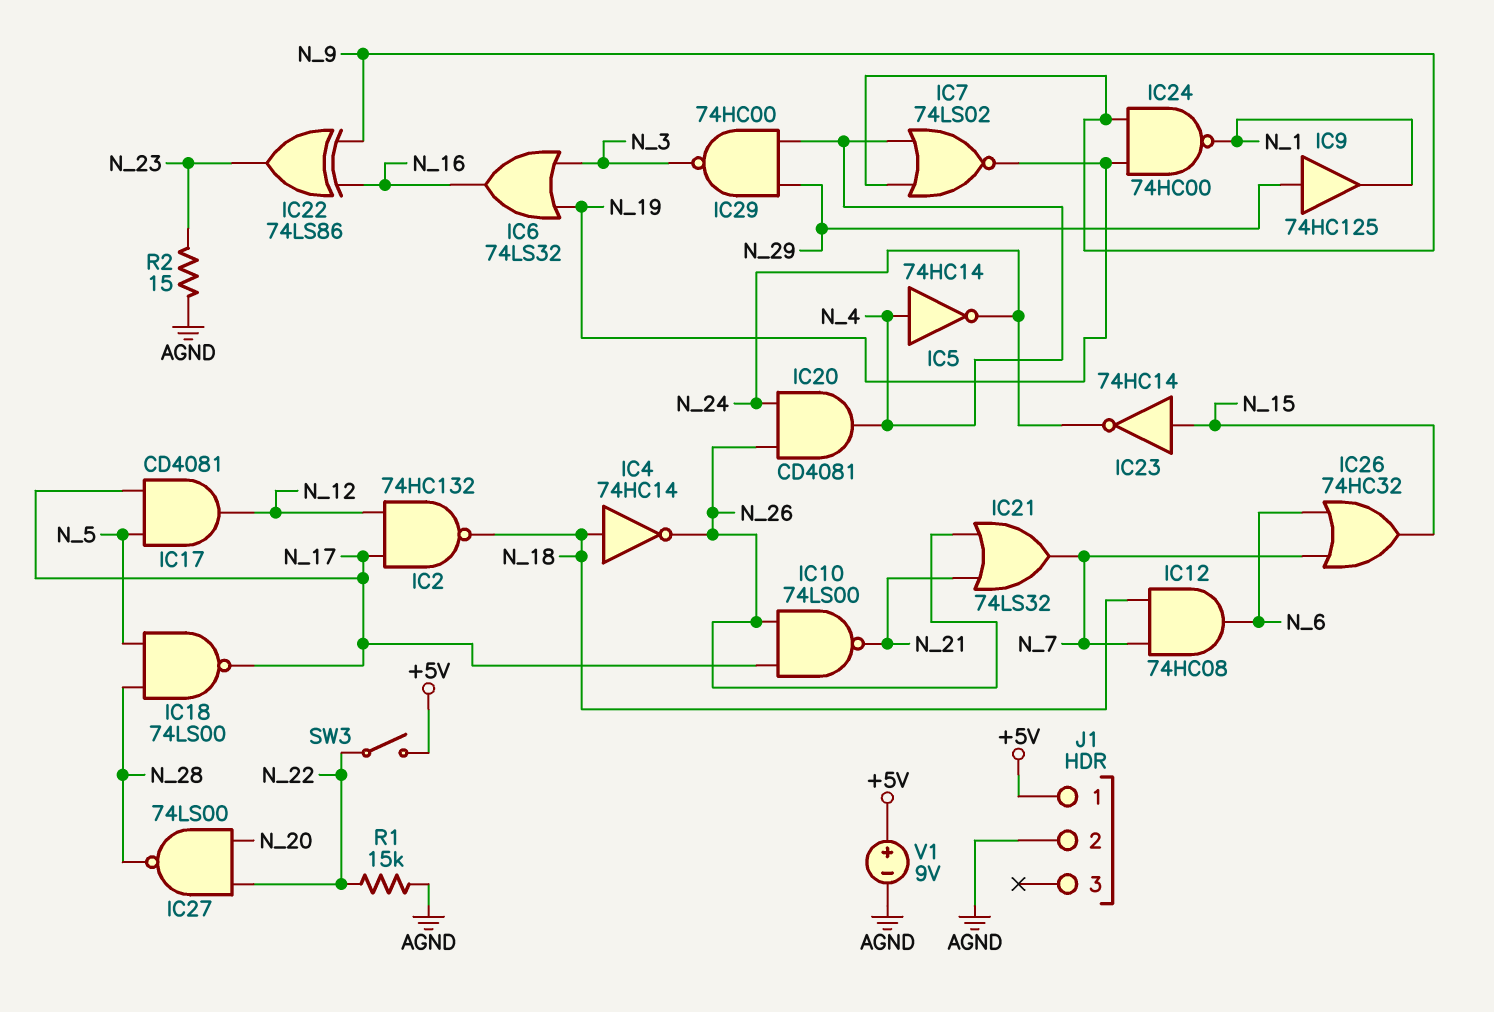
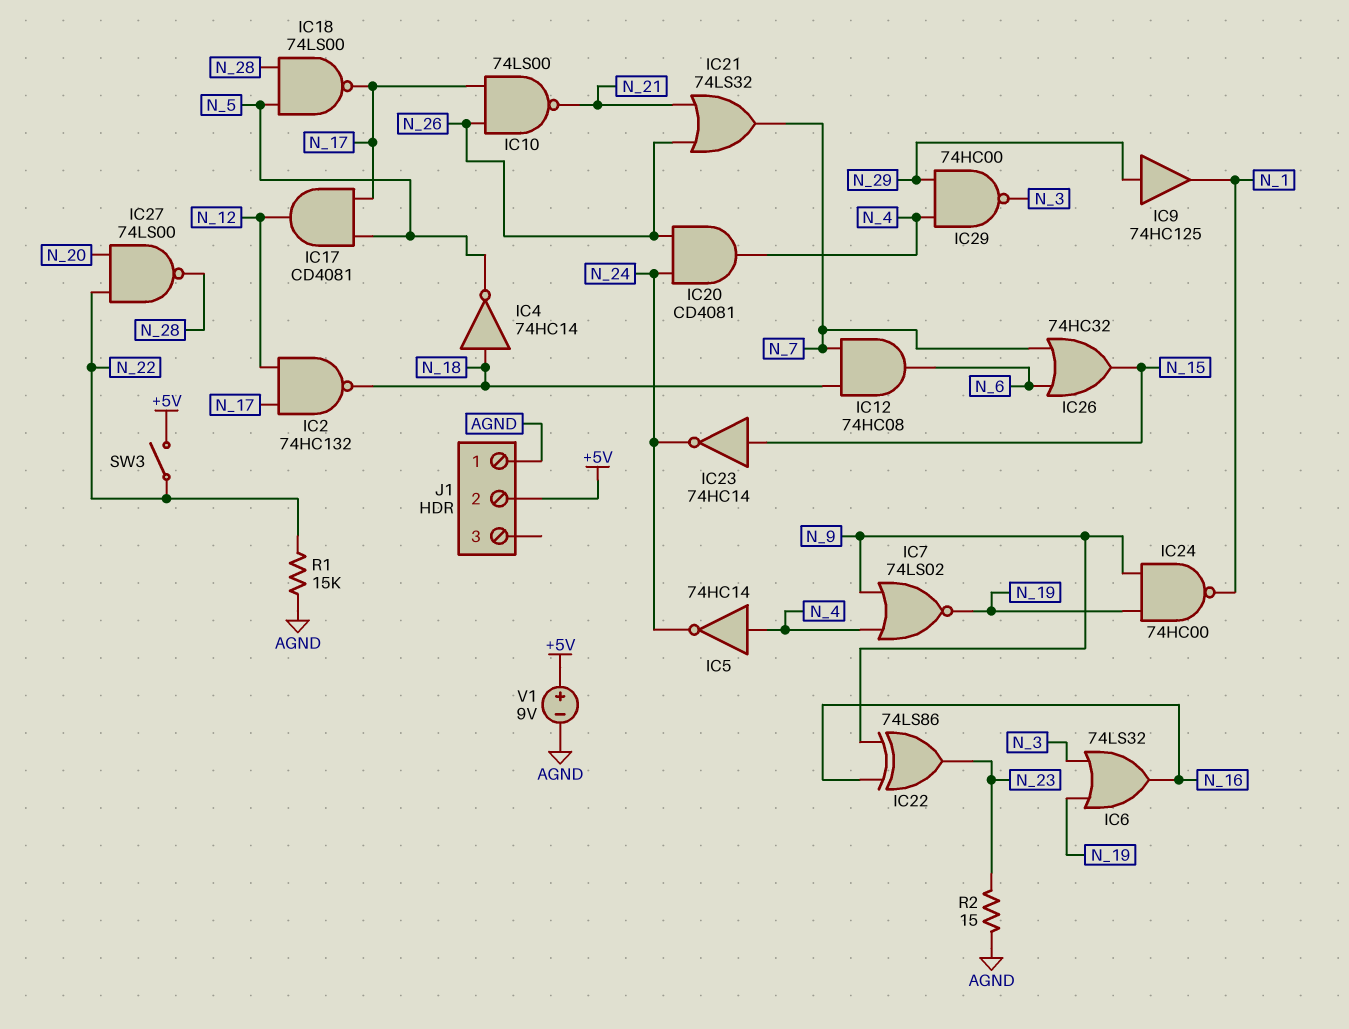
IC4: NOT 74HC14 (in N_18, out N_26) -> NOT 74HC14 (in N_18, out N_5)
J1 pin 1: +5V -> AGND
J1 pin 2: AGND -> +5V

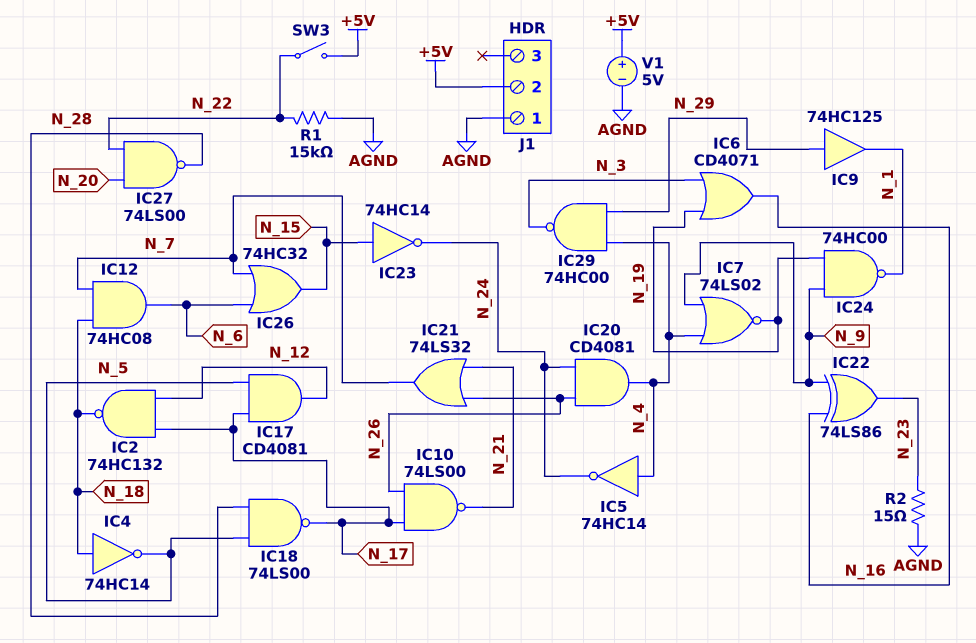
IC6: OR 74LS32 (in N_3, in N_19, out N_16) -> OR CD4071 (in N_3, in N_19, out N_16)
V1: 9V (plus +5V, minus AGND) -> 5V (plus +5V, minus AGND)

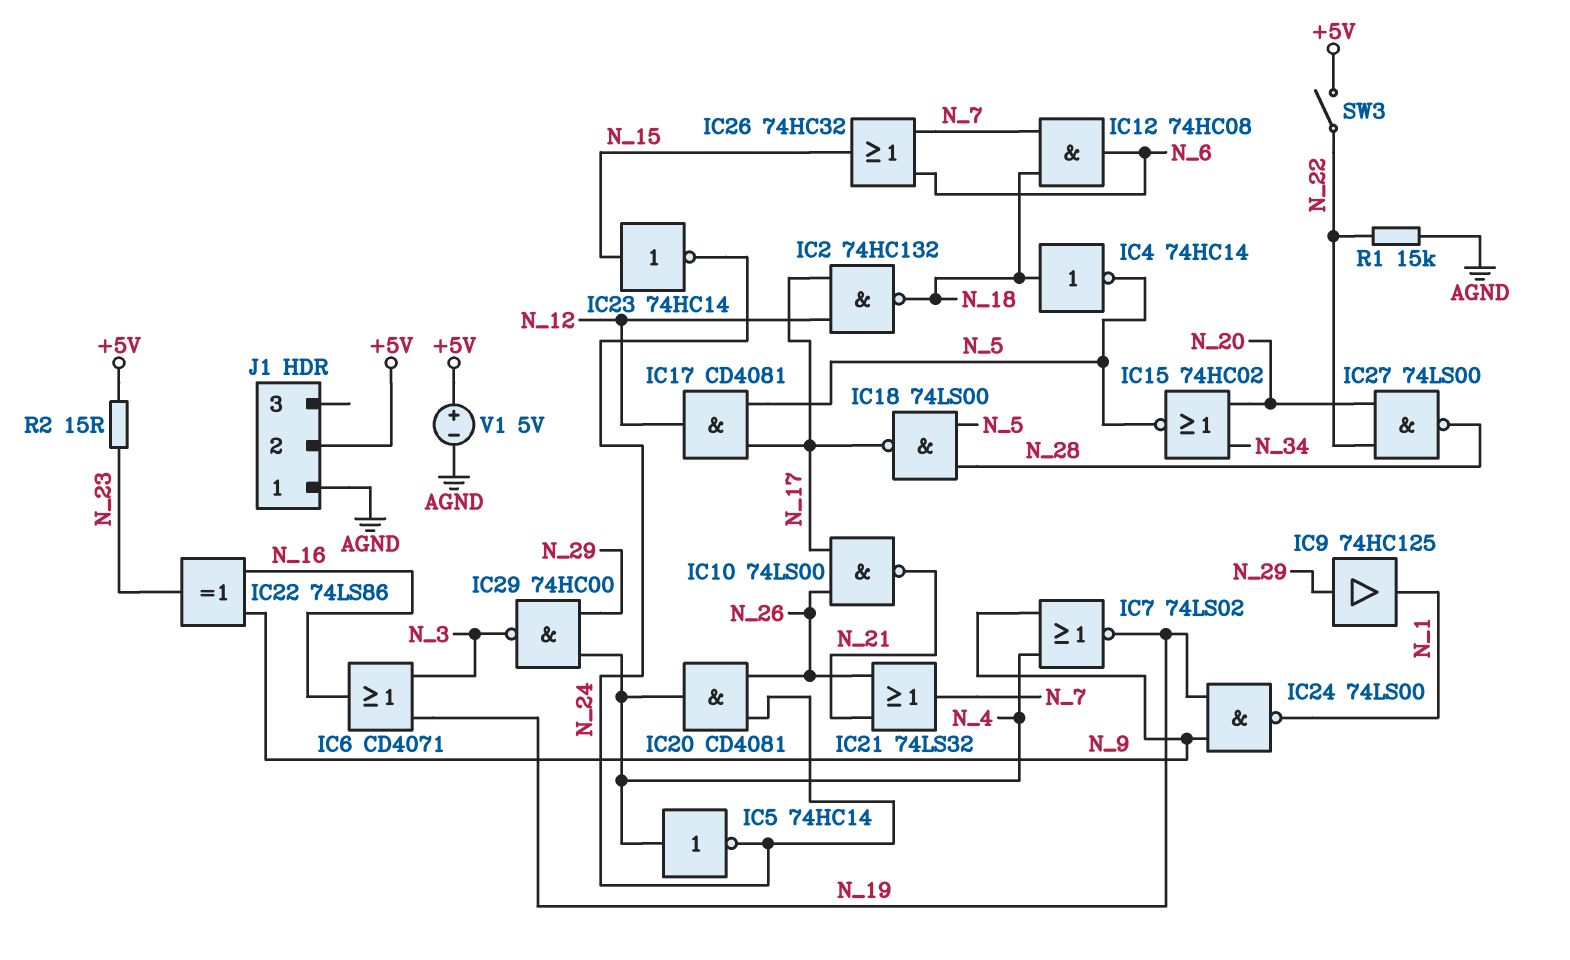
IC15: none -> NOR 74HC02 (in N_20, in N_34, out N_5)
IC24: NAND 74HC00 (in N_9, in N_19, out N_1) -> NAND 74LS00 (in N_9, in N_19, out N_1)
R2: 15 (AGND, N_23) -> 15 (+5V, N_23)

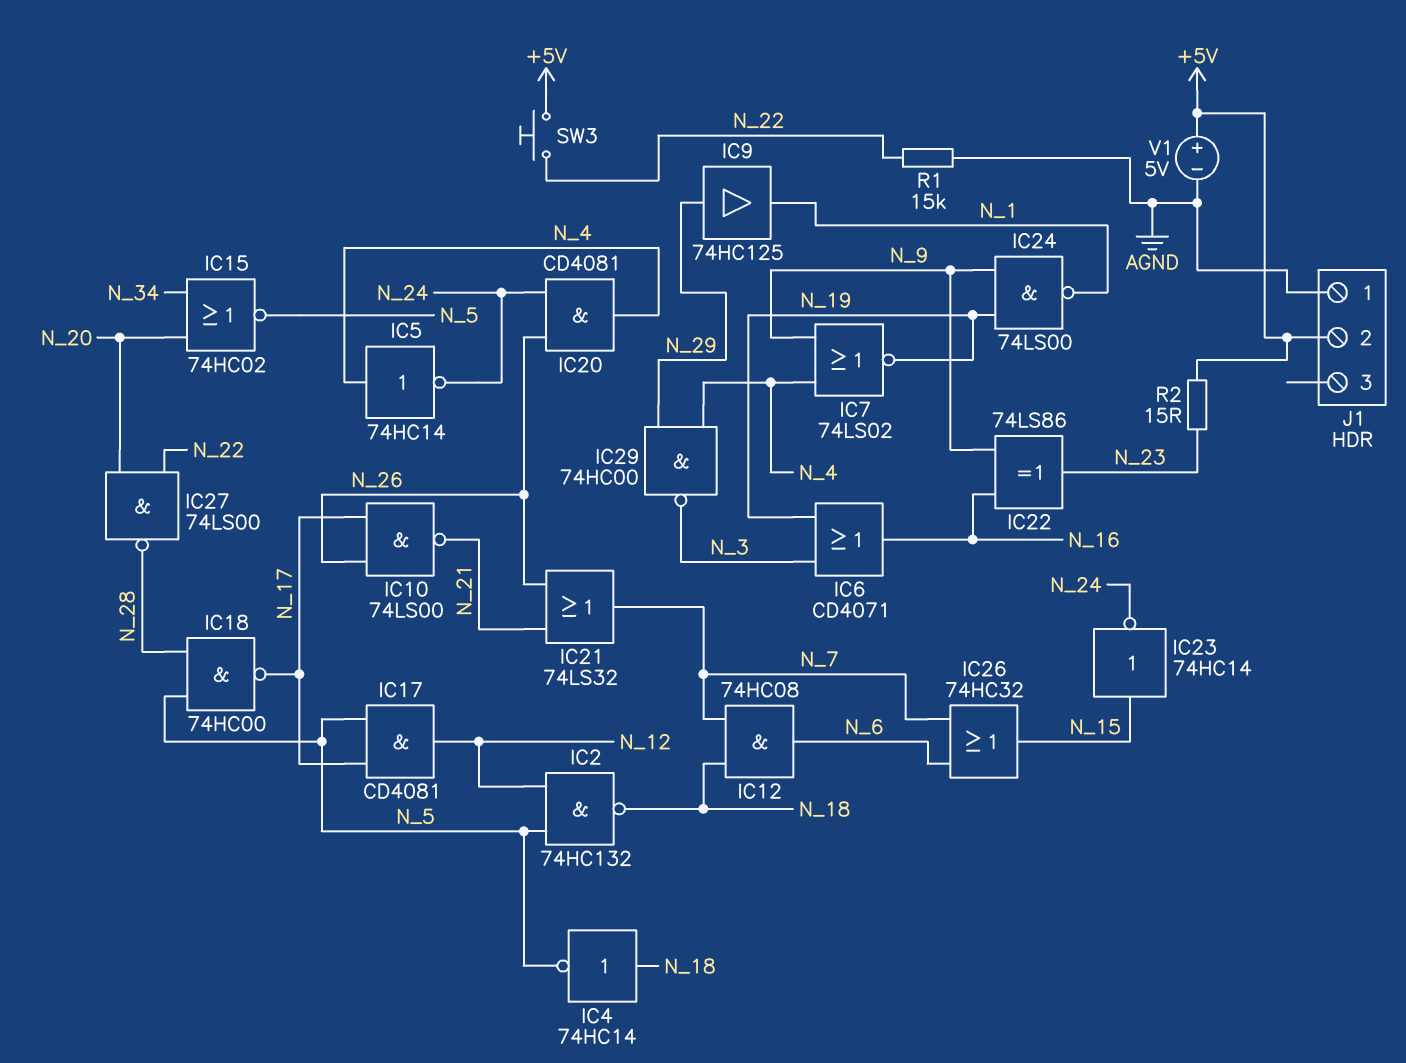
IC2: NAND 74HC132 (in N_12, in N_17, out N_18) -> NAND 74HC132 (in N_5, in N_12, out N_18)
IC18: NAND 74LS00 (in N_5, in N_28, out N_17) -> NAND 74HC00 (in N_5, in N_28, out N_17)
SW3: switch (+5V, N_22) -> button (+5V, N_22)

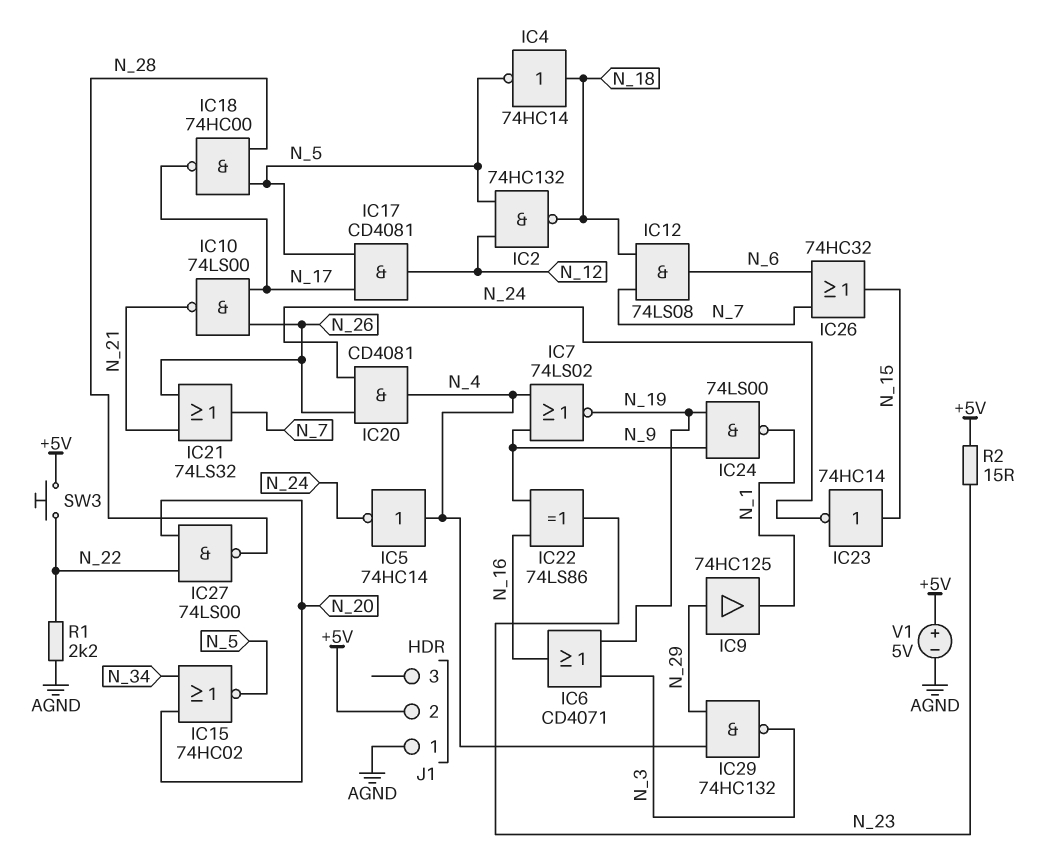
IC12: AND 74HC08 (in N_7, in N_18, out N_6) -> AND 74LS08 (in N_7, in N_18, out N_6)
IC29: NAND 74HC00 (in N_4, in N_29, out N_3) -> NAND 74HC132 (in N_4, in N_29, out N_3)
R1: 15k (AGND, N_22) -> 2.2k (AGND, N_22)

